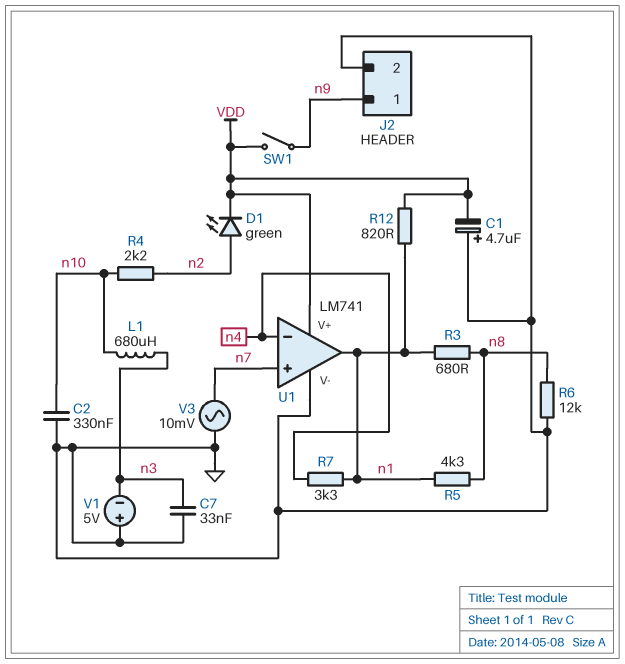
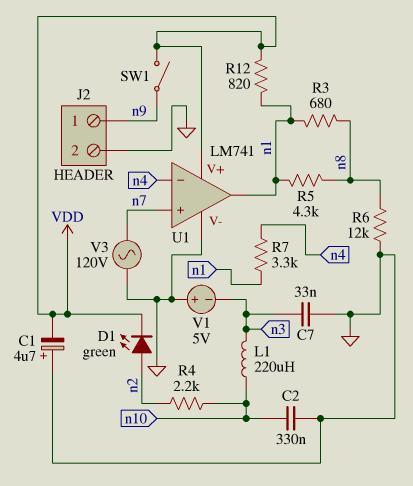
L1: 680uH (n3, n10) -> 220uH (n3, n10)
V3: AC 10mV (GND, n7) -> AC 120V (GND, n7)

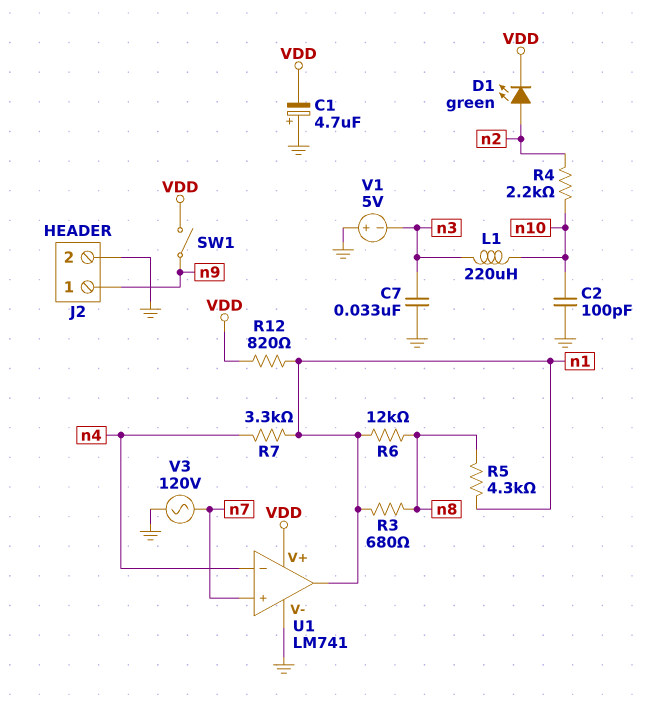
C2: 330nF (GND, n10) -> 100pF (GND, n10)
R6: 12k (GND, n8) -> 12k (n1, n8)

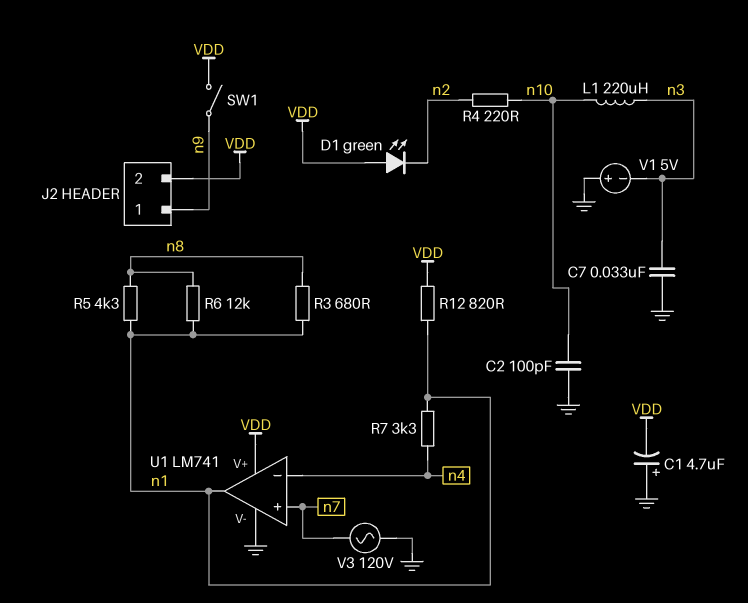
D1: LED green (A n2, K VDD) -> LED green (A VDD, K n2)
J2 pin 2: GND -> VDD
R4: 2.2k (n2, n10) -> 220 (n2, n10)

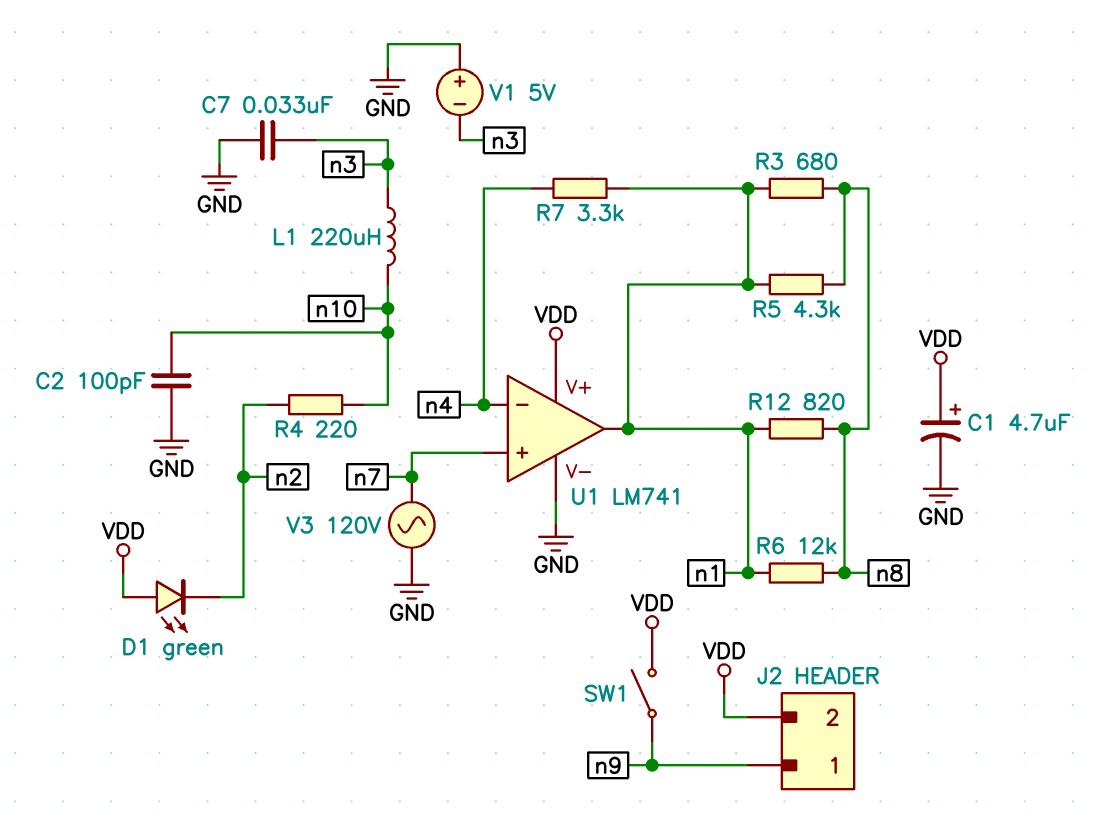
C1: 4.7uF (plus GND, minus VDD) -> 4.7uF (plus VDD, minus GND)
R12: 820 (VDD, n1) -> 820 (n1, n8)

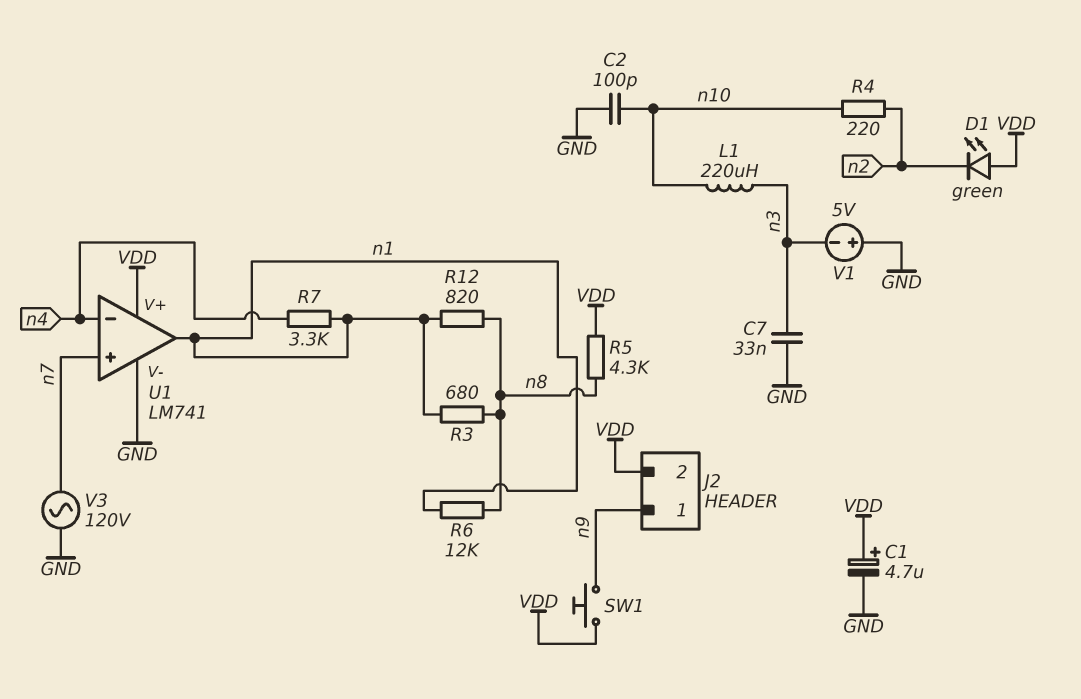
R5: 4.3k (n1, n8) -> 4.3k (VDD, n8)
SW1: switch (VDD, n9) -> button (VDD, n9)

